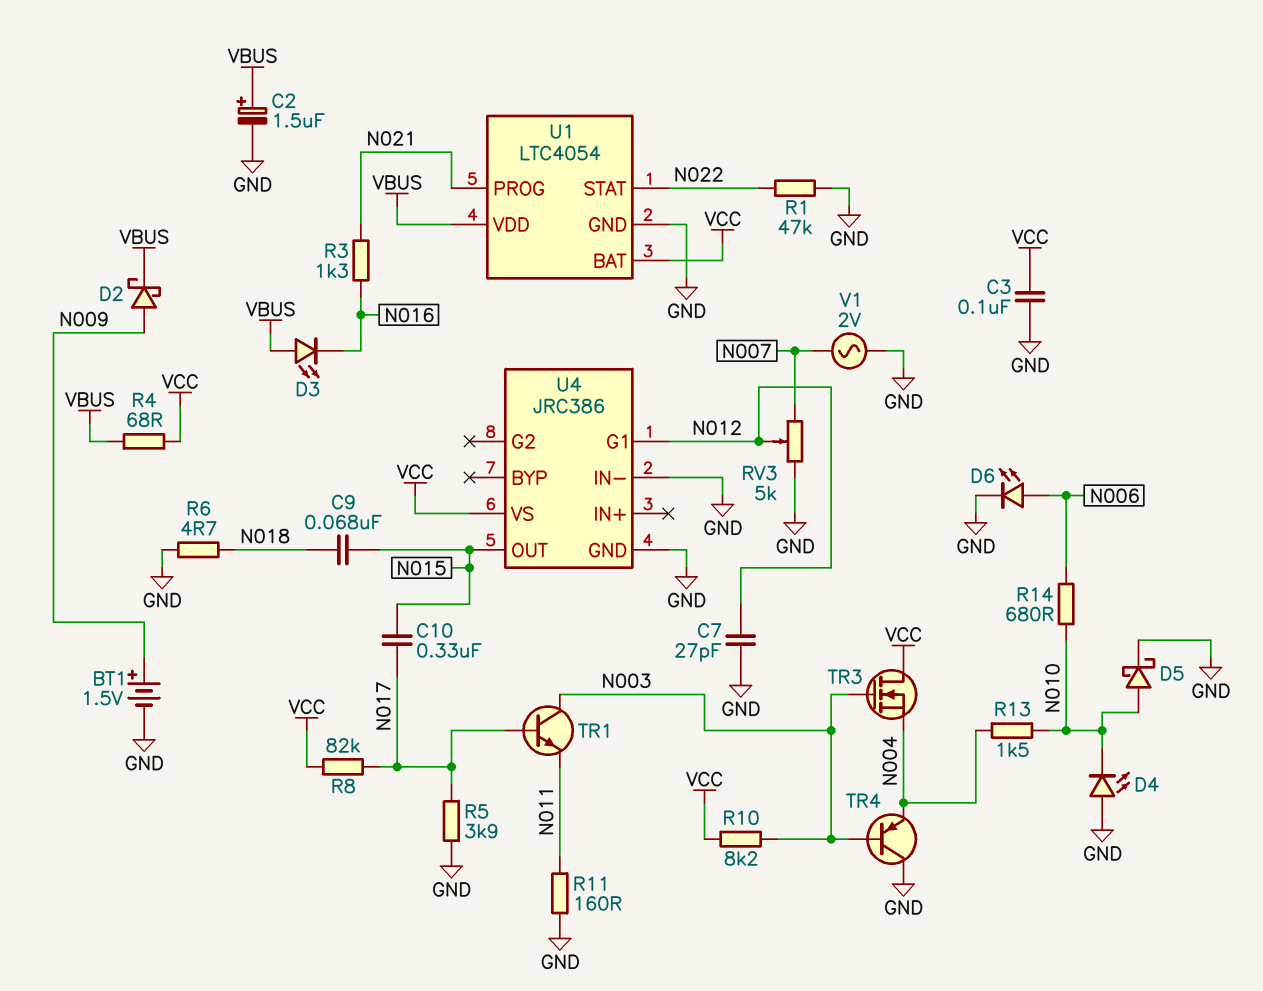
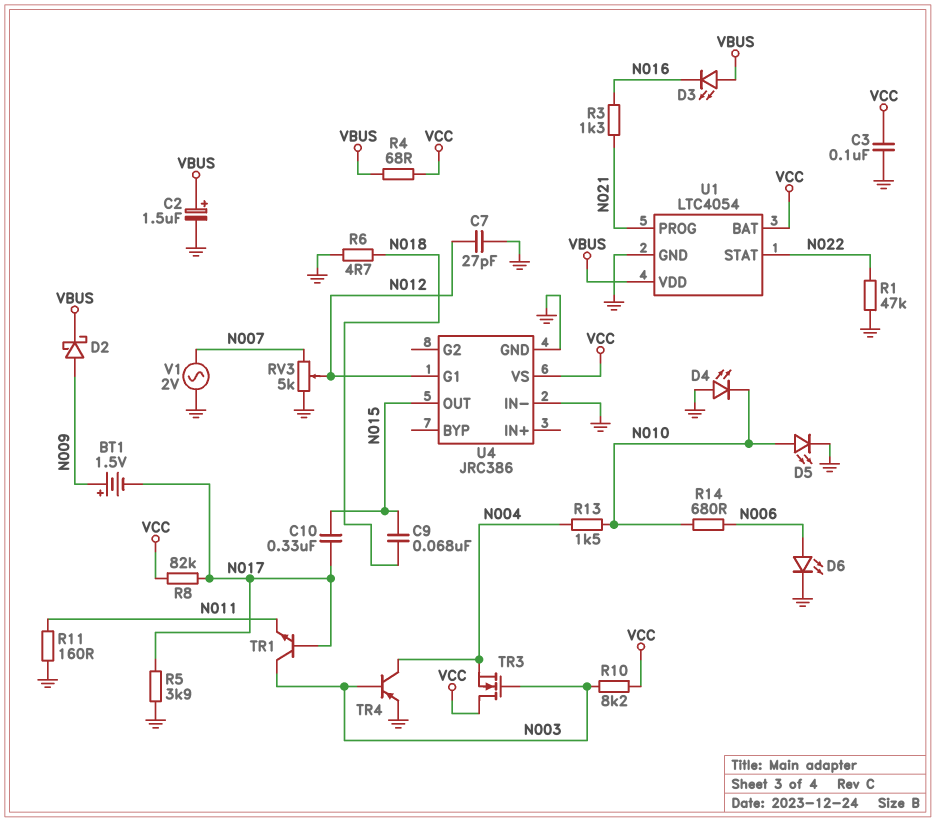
BT1: 1.5V (plus N009, minus GND) -> 1.5V (plus N009, minus N017)
D5: schottky (A N010, K GND) -> LED (A N010, K GND)
TR4: PNP (B N003, C GND, E N004) -> PNP (B N003, C N004, E GND)

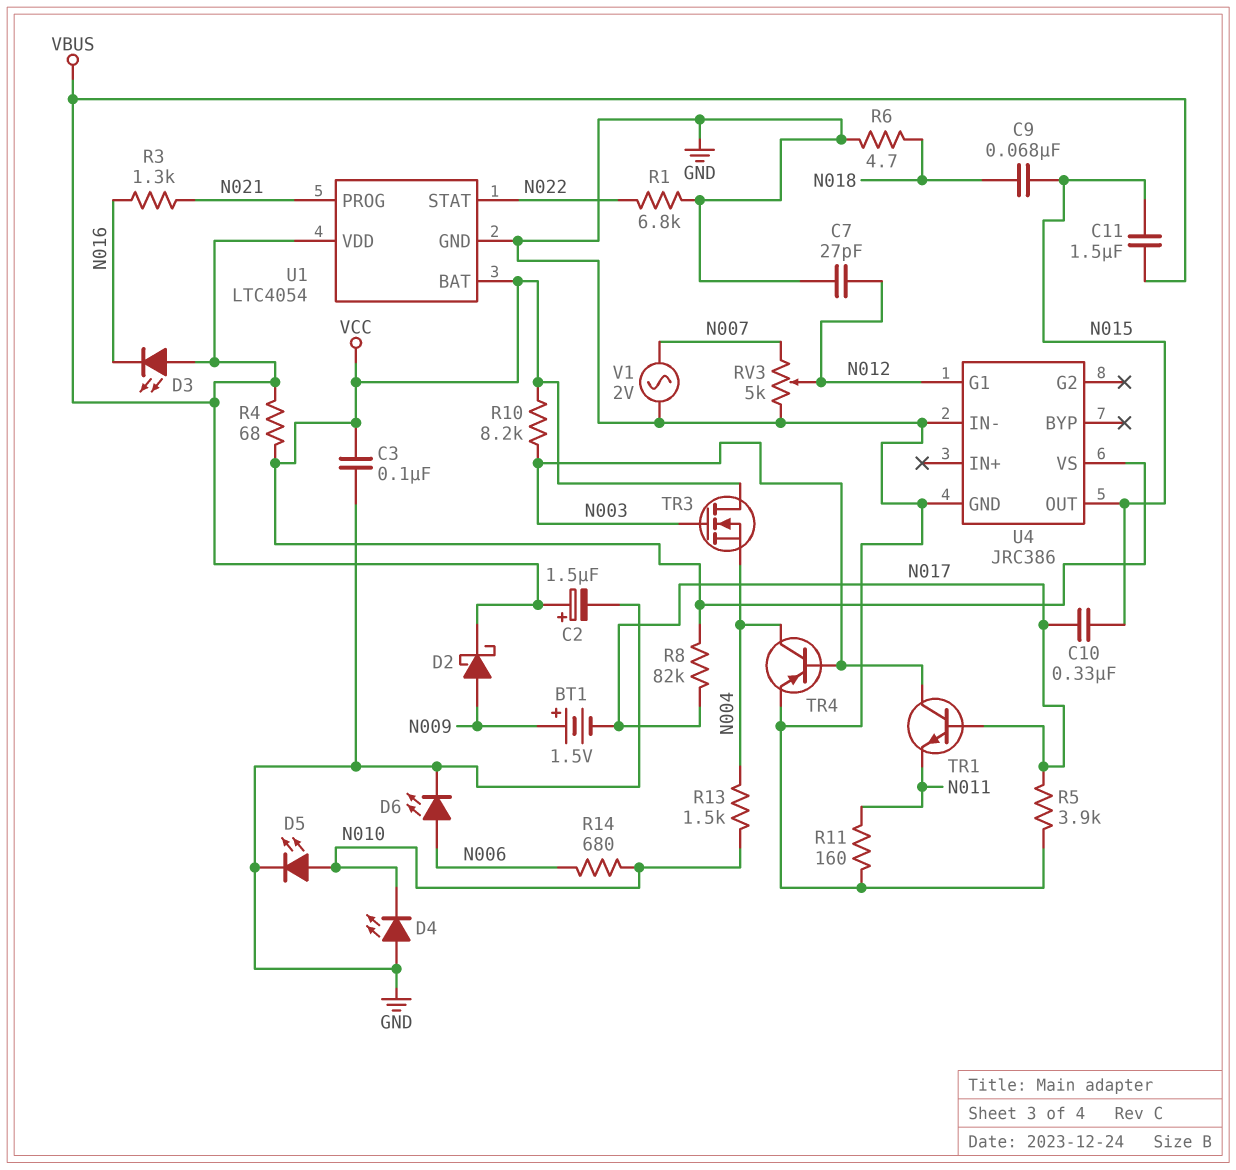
C11: none -> 1.5uF (N015, VBUS)
R1: 47k (GND, N022) -> 6.8k (GND, N022)

